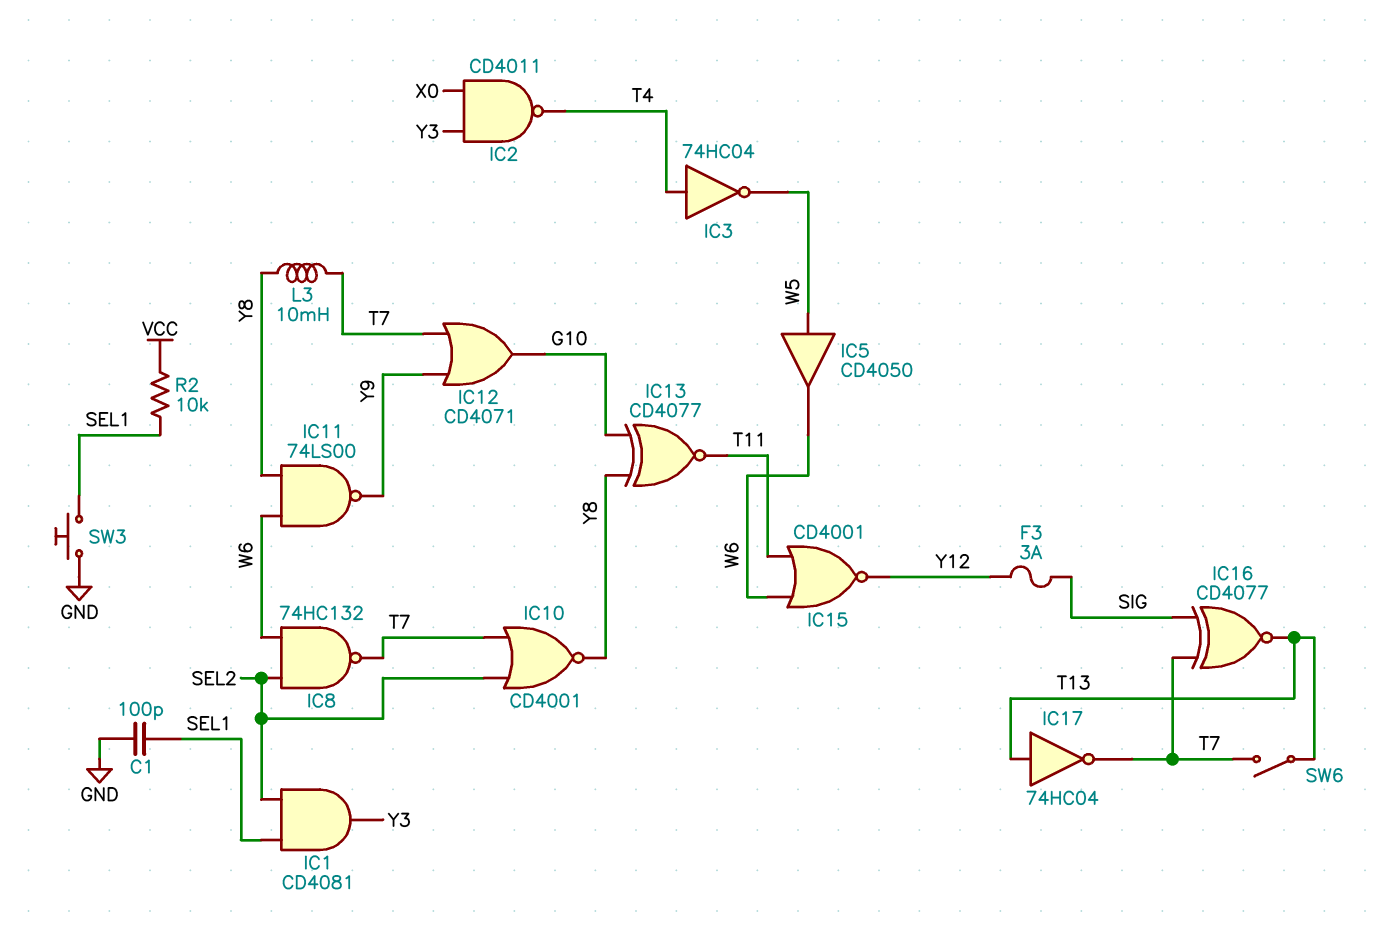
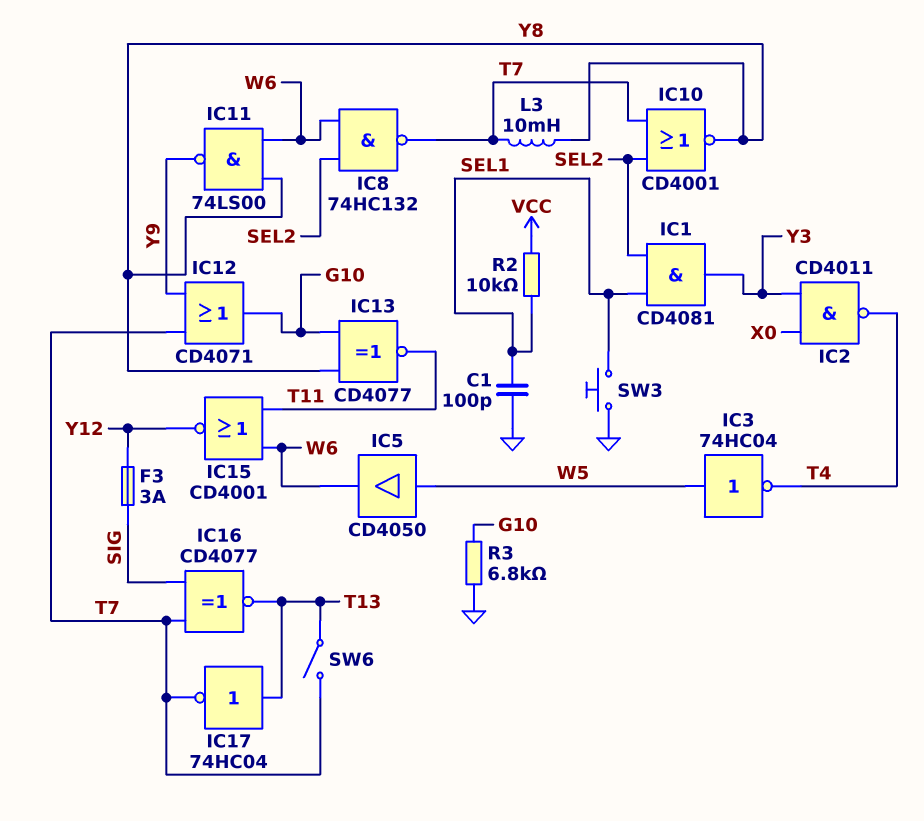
IC3: NOT 74HC04 (in T4, out W5) -> NOT 74HC04 (in W5, out T4)
R3: none -> 6.8k (G10, GND)

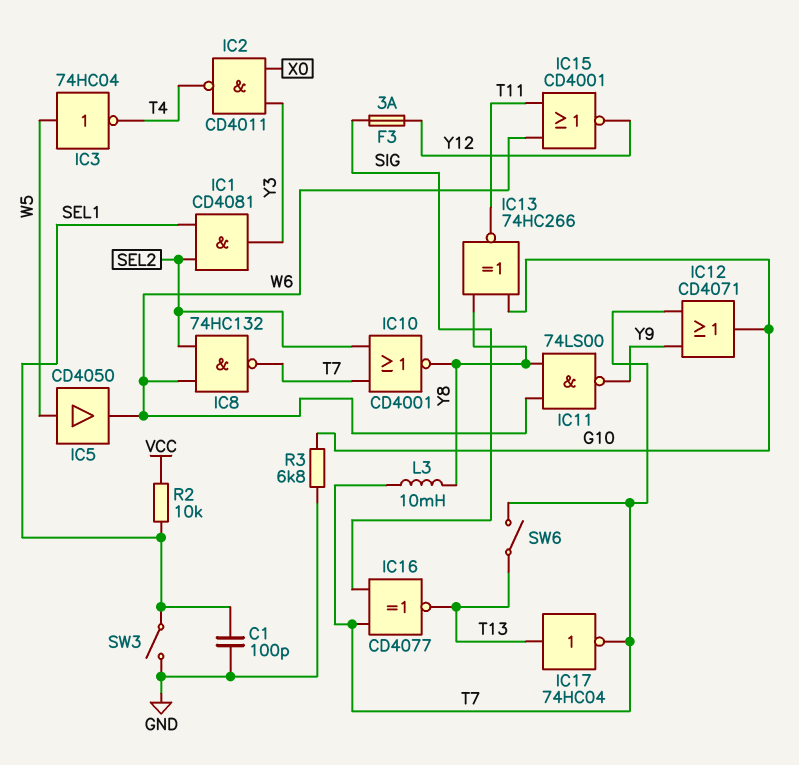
IC13: XNOR CD4077 (in G10, in Y8, out T11) -> XNOR 74HC266 (in G10, in Y8, out T11)
SW3: button (GND, SEL1) -> switch (GND, SEL1)

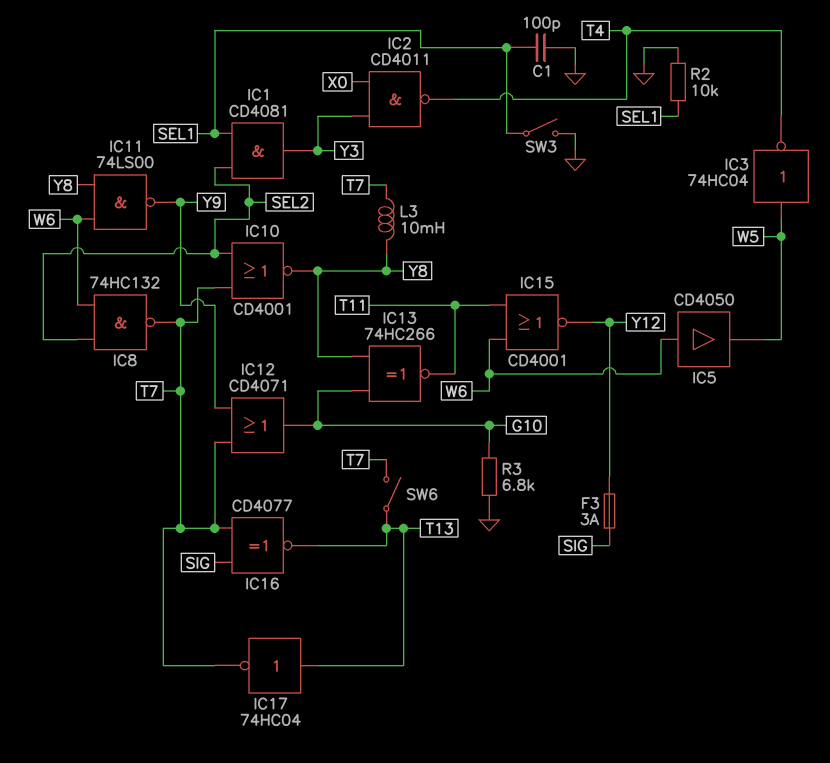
IC5: buffer CD4050 (in W5, out W6) -> buffer CD4050 (in W6, out W5)
R2: 10k (SEL1, VCC) -> 10k (GND, SEL1)

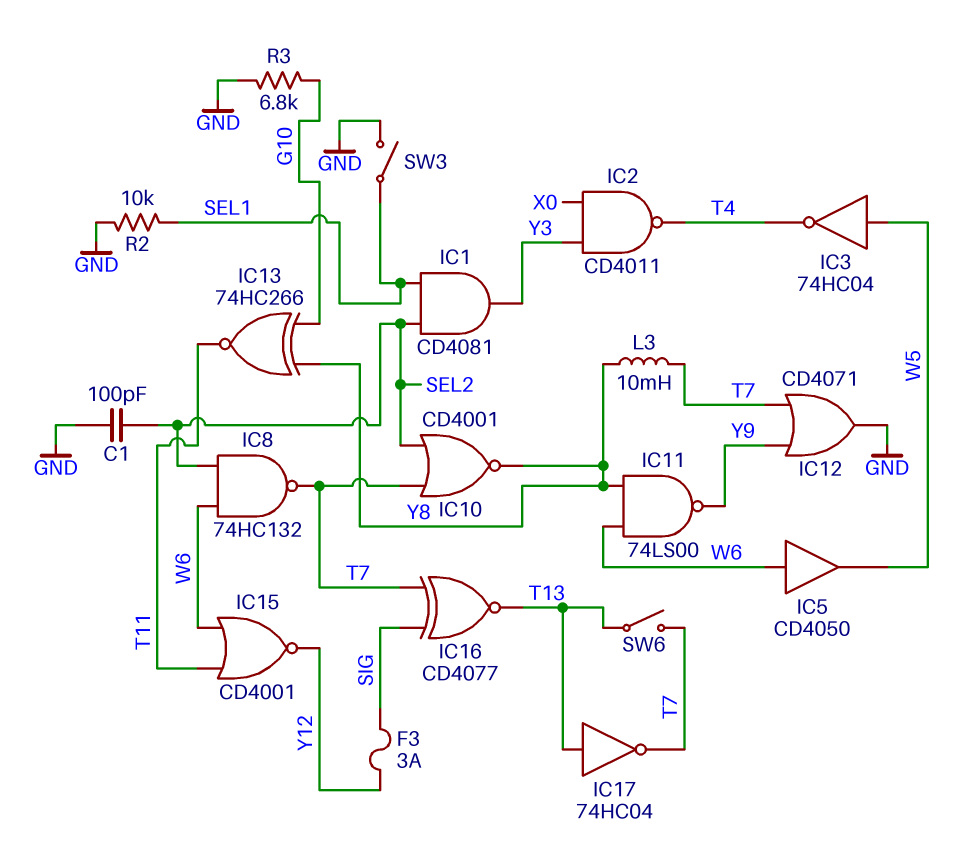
C1: 100pF (GND, SEL1) -> 100pF (GND, SEL2)
IC12: OR CD4071 (in T7, in Y9, out G10) -> OR CD4071 (in T7, in Y9, out GND)

